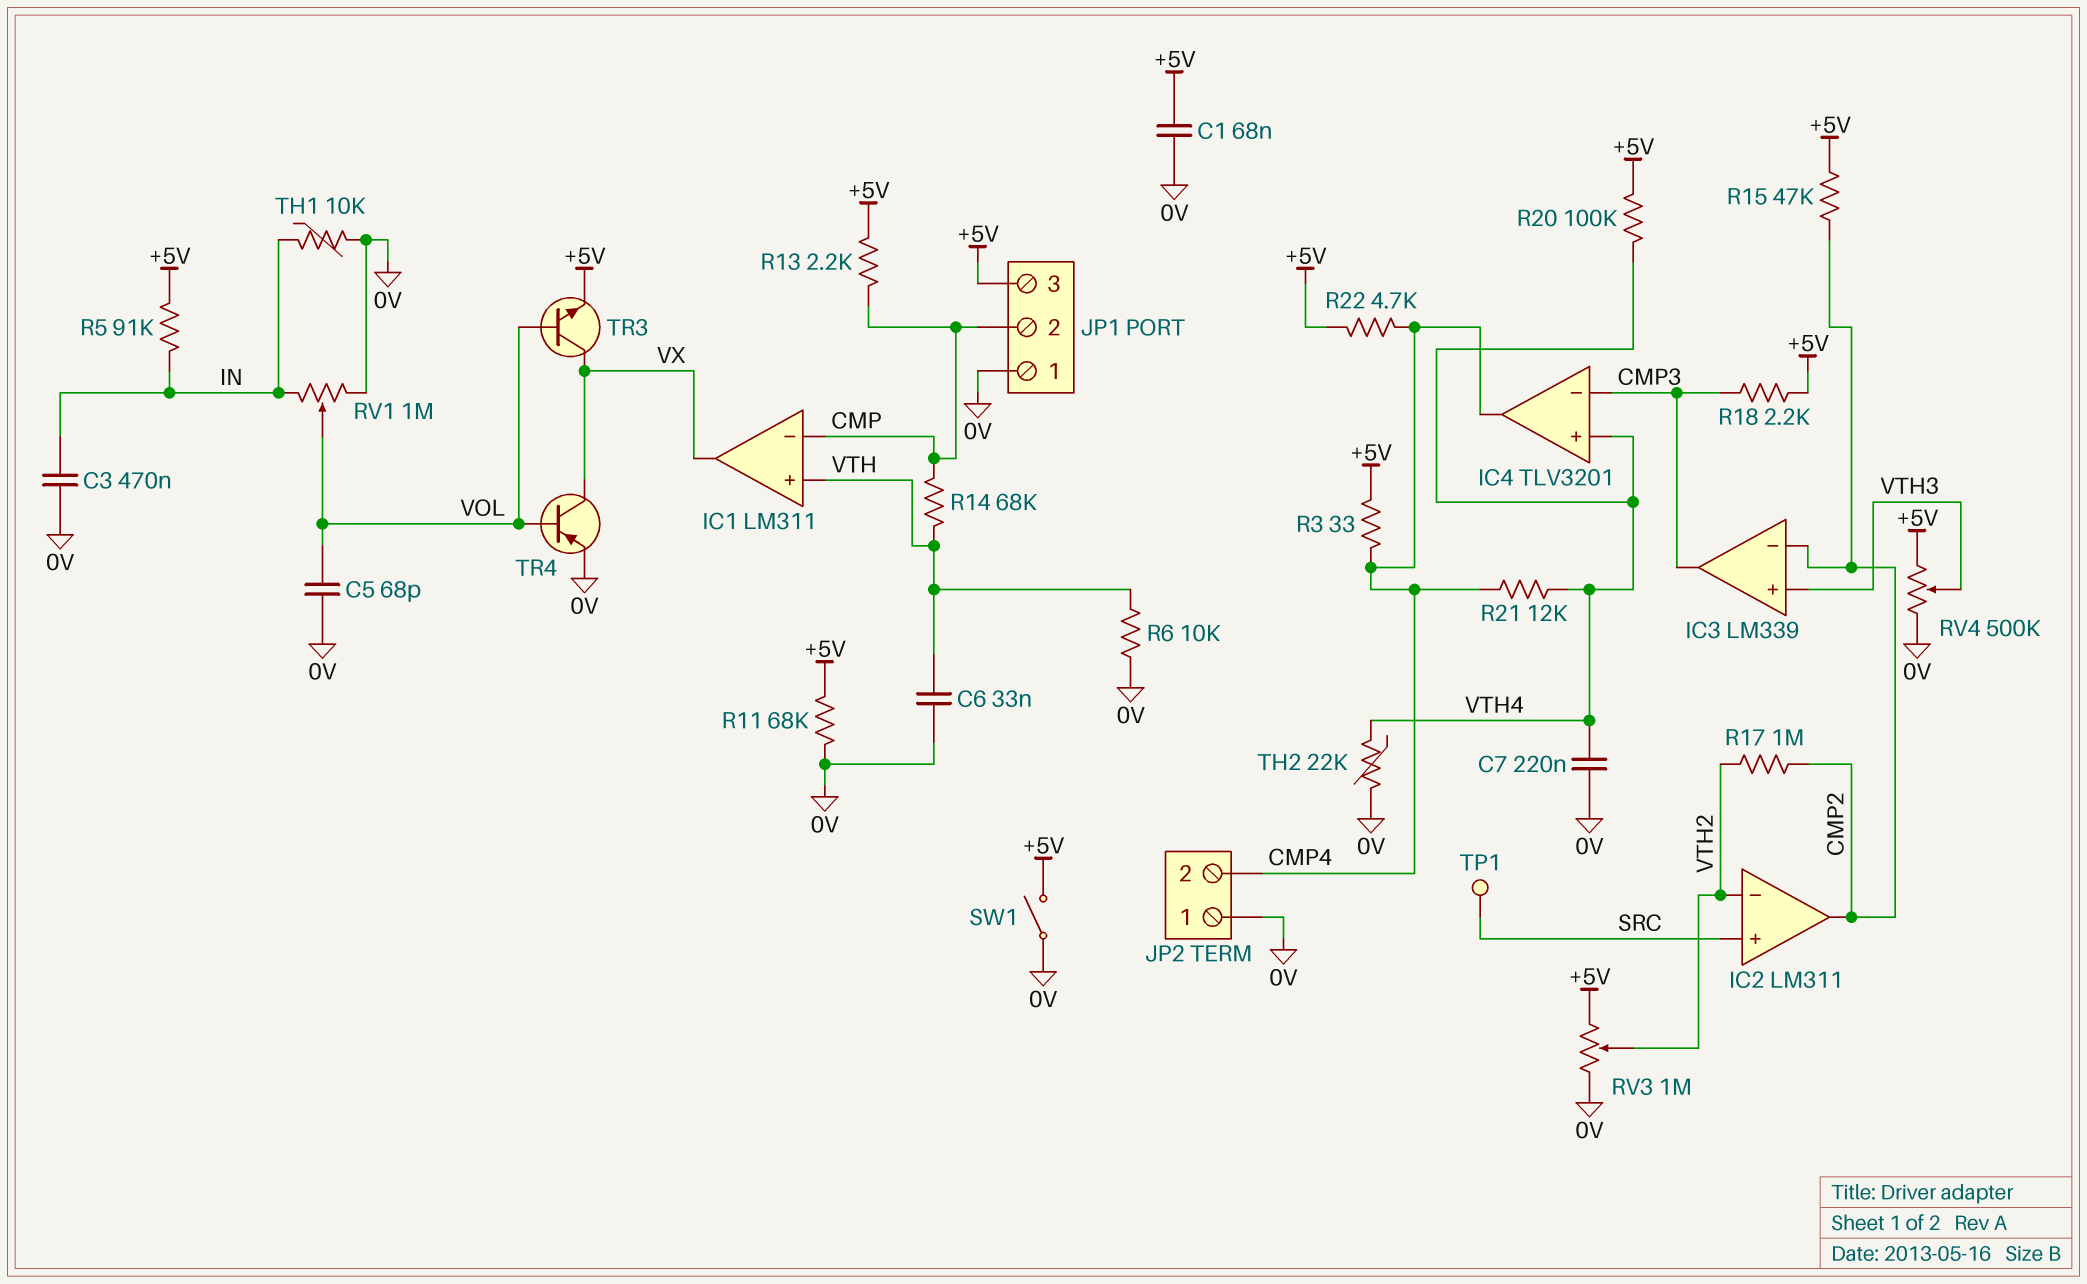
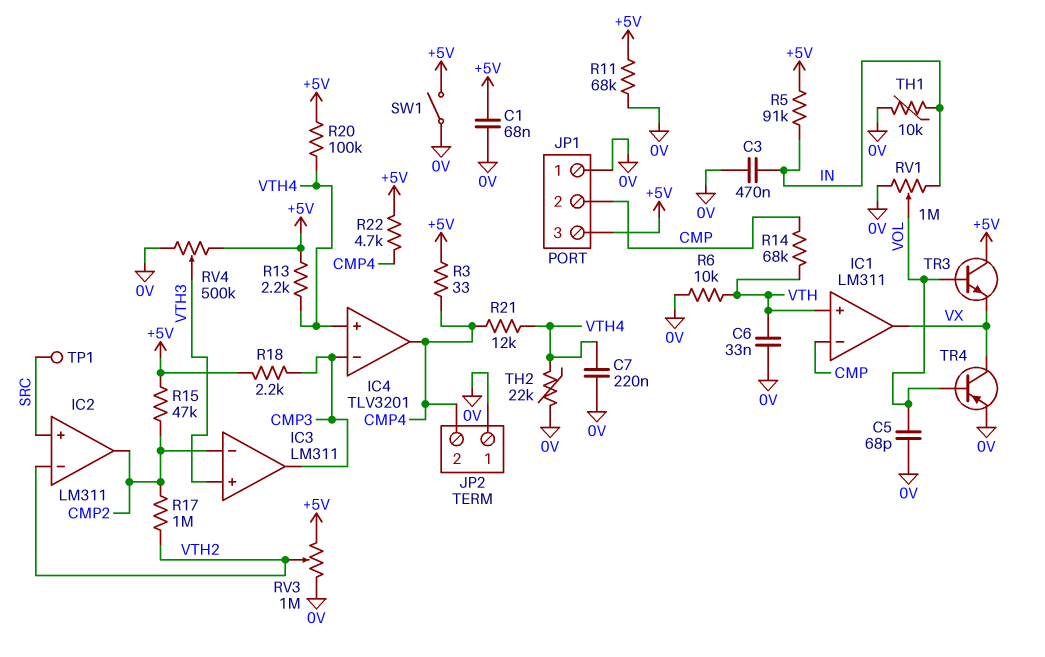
IC3: LM339 -> LM311
R13: 2.2k (+5V, CMP) -> 2.2k (+5V, VTH4)
TR3: NPN (B VOL, C VX, E +5V) -> NPN (B VOL, C +5V, E VX)

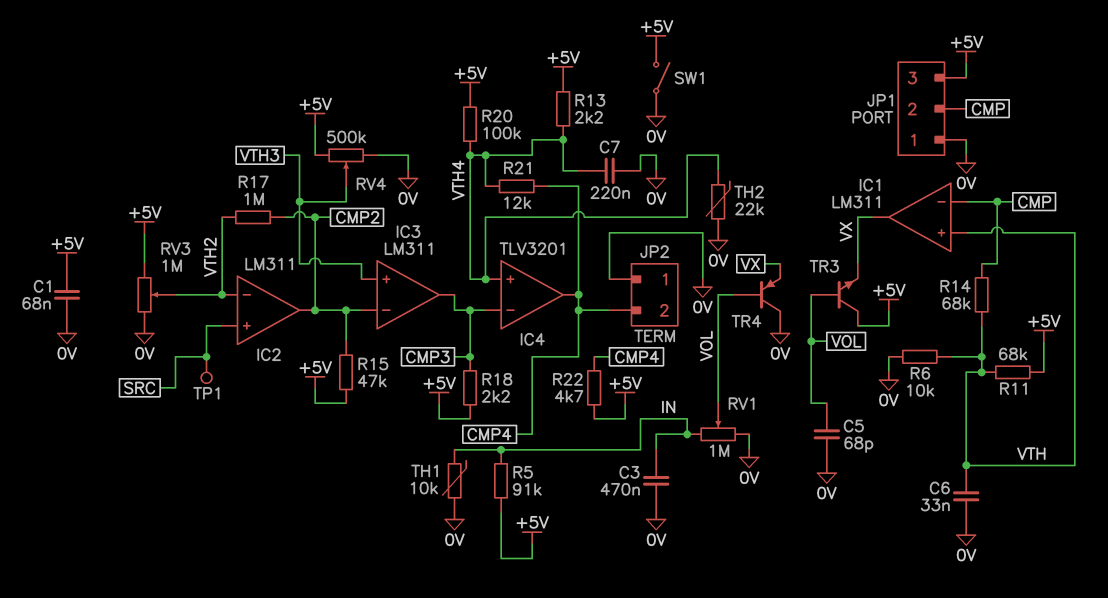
R3: 33 (+5V, CMP4) -> none
R11: 68k (+5V, 0V) -> 68k (+5V, VTH)
TR4: PNP (B VOL, C VX, E 0V) -> PNP (B VOL, C 0V, E VX)

